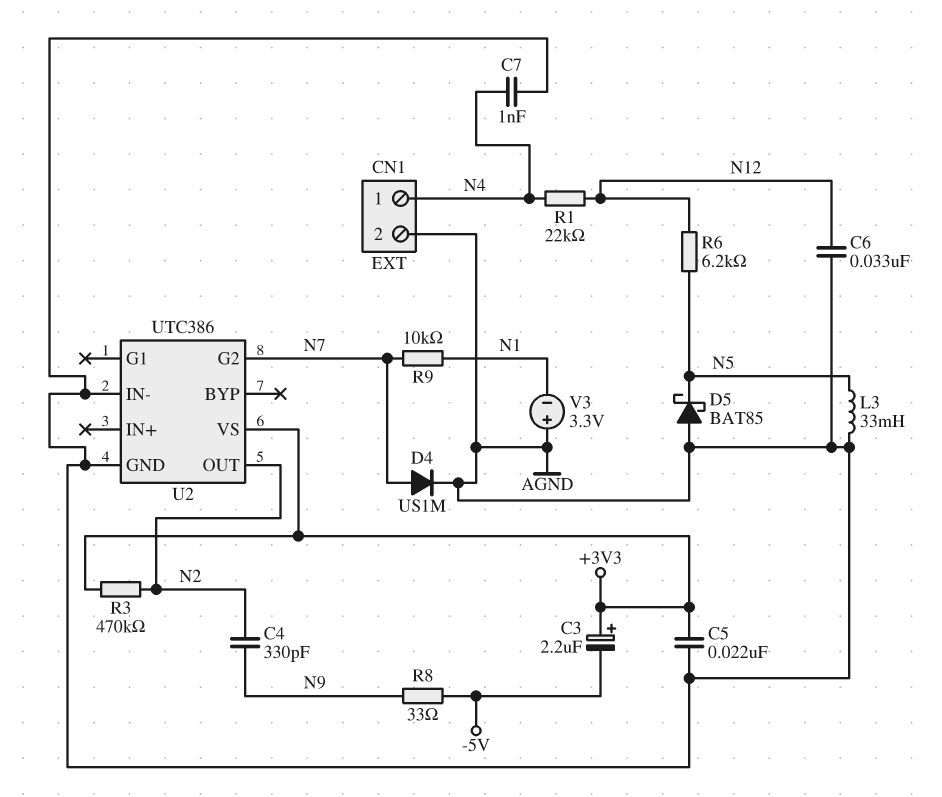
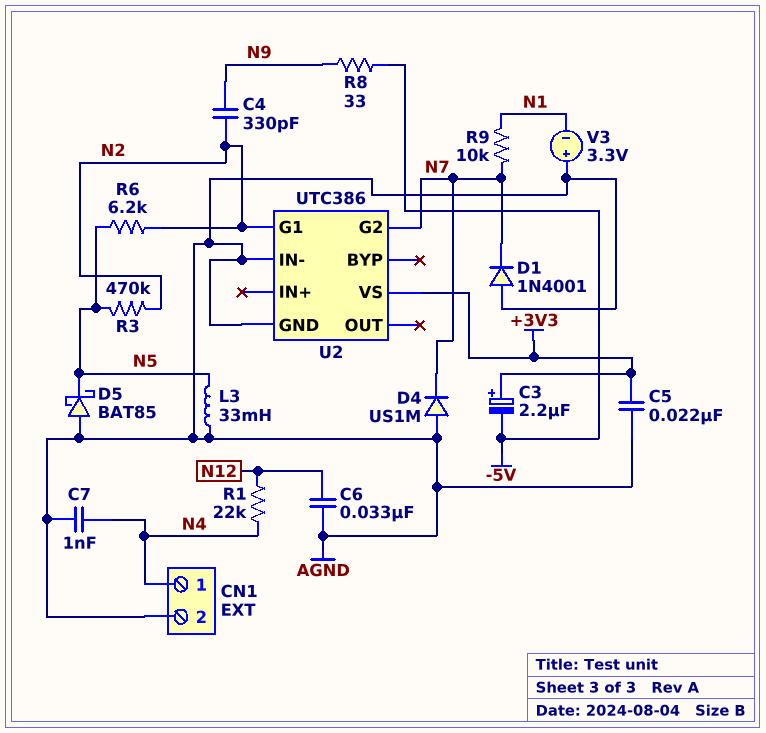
D1: none -> diode 1N4001 (A AGND, K N7)
D4: diode US1M (A N7, K AGND) -> diode US1M (A AGND, K N7)
R3: 470k (+3V3, N2) -> 470k (N2, N5)
R6: 6.2k (N5, N12) -> 6.2k (N2, N5)
U2 pin G1: none -> N2
U2 pin OUT: N2 -> none

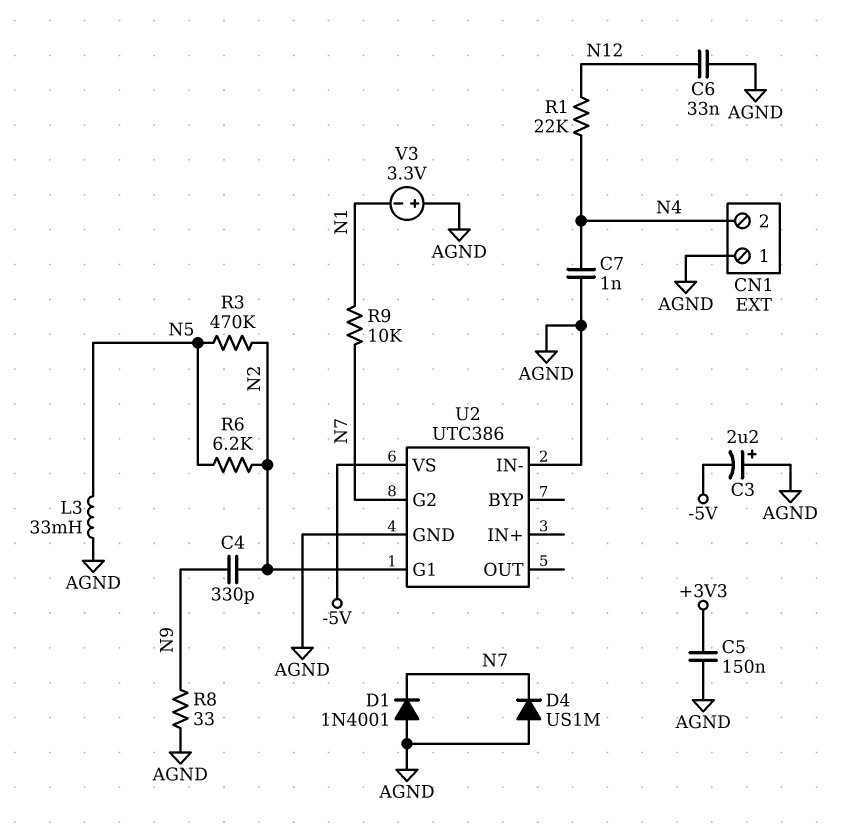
C3: 2.2uF (plus +3V3, minus -5V) -> 2.2uF (plus AGND, minus -5V)
C5: 22nF (+3V3, AGND) -> 150nF (+3V3, AGND)
CN1 pin 1: N4 -> AGND
CN1 pin 2: AGND -> N4
D5: schottky BAT85 (A AGND, K N5) -> none
R8: 33 (-5V, N9) -> 33 (AGND, N9)
U2 pin VS: +3V3 -> -5V

